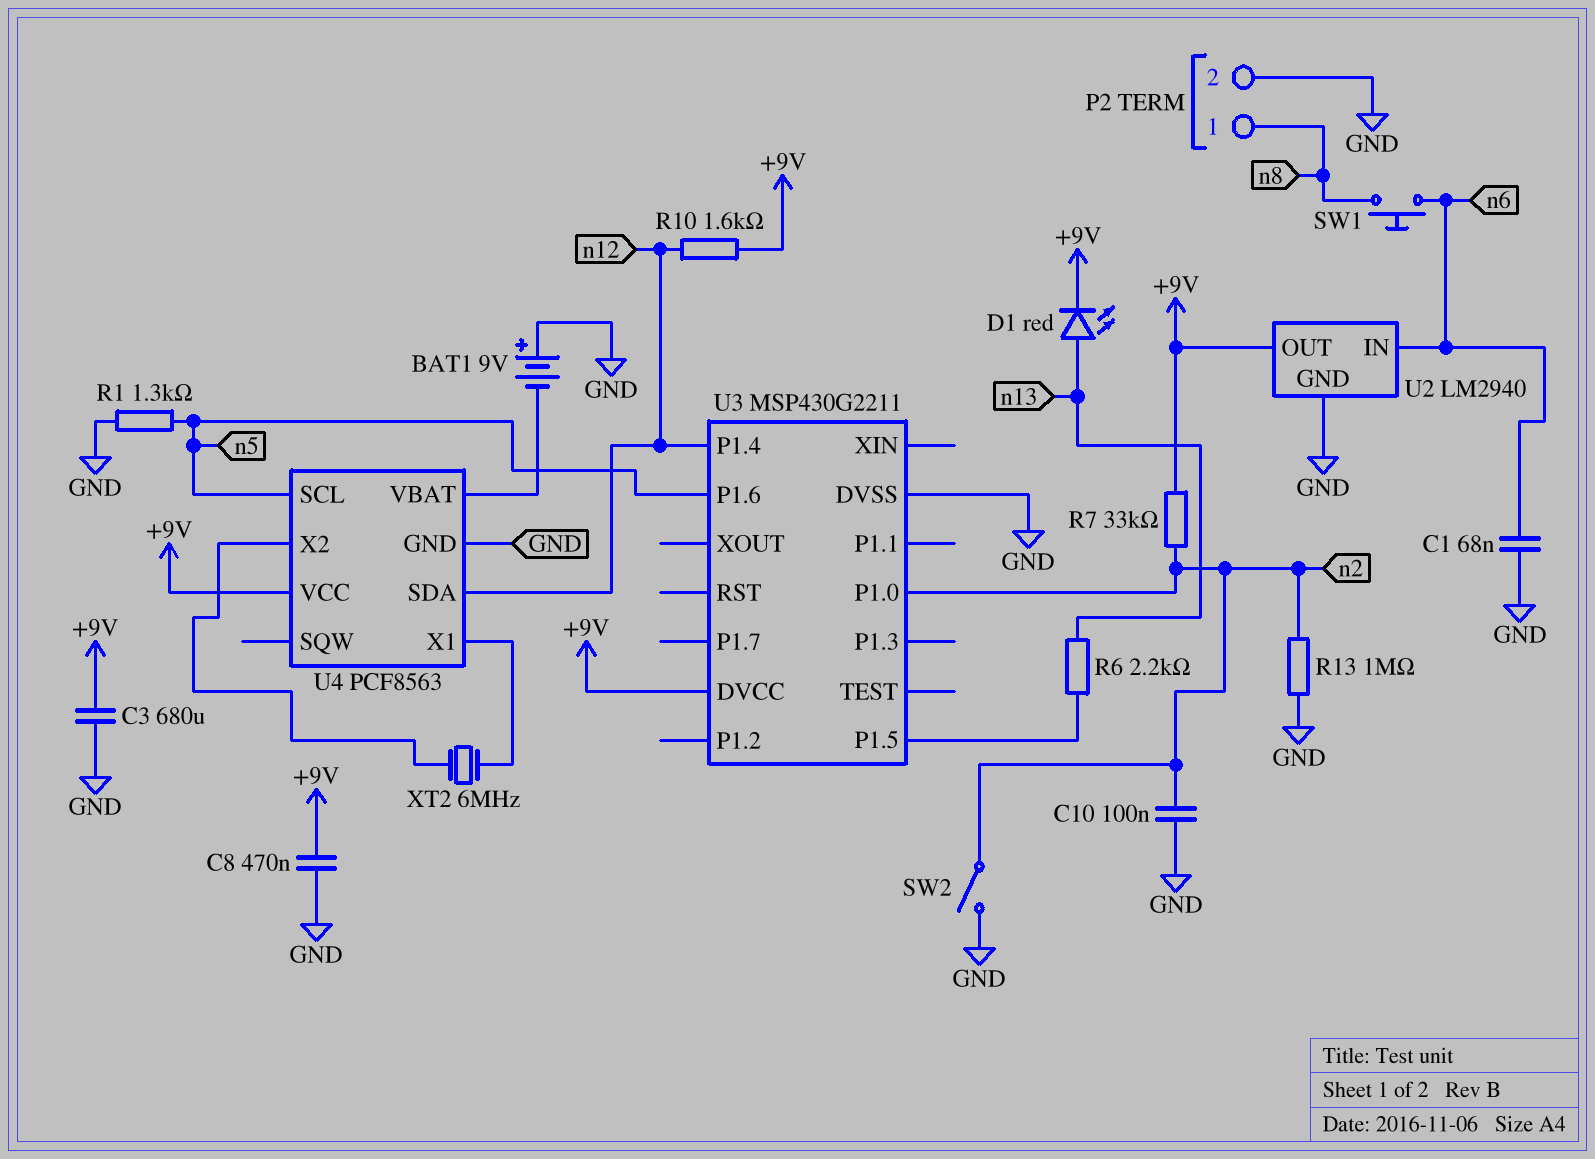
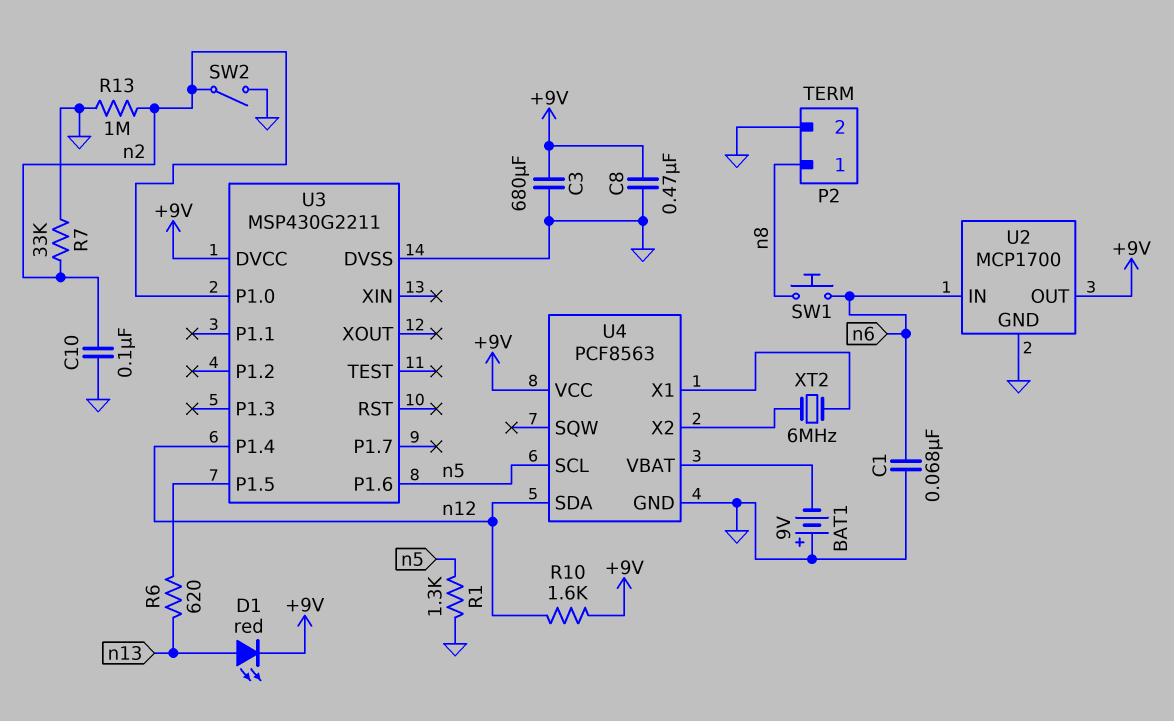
R6: 2.2k (U3/P1.5, n13) -> 620 (U3/P1.5, n13)
R7: 33k (+9V, n2) -> 33k (GND, n2)
U2: LM2940 -> MCP1700

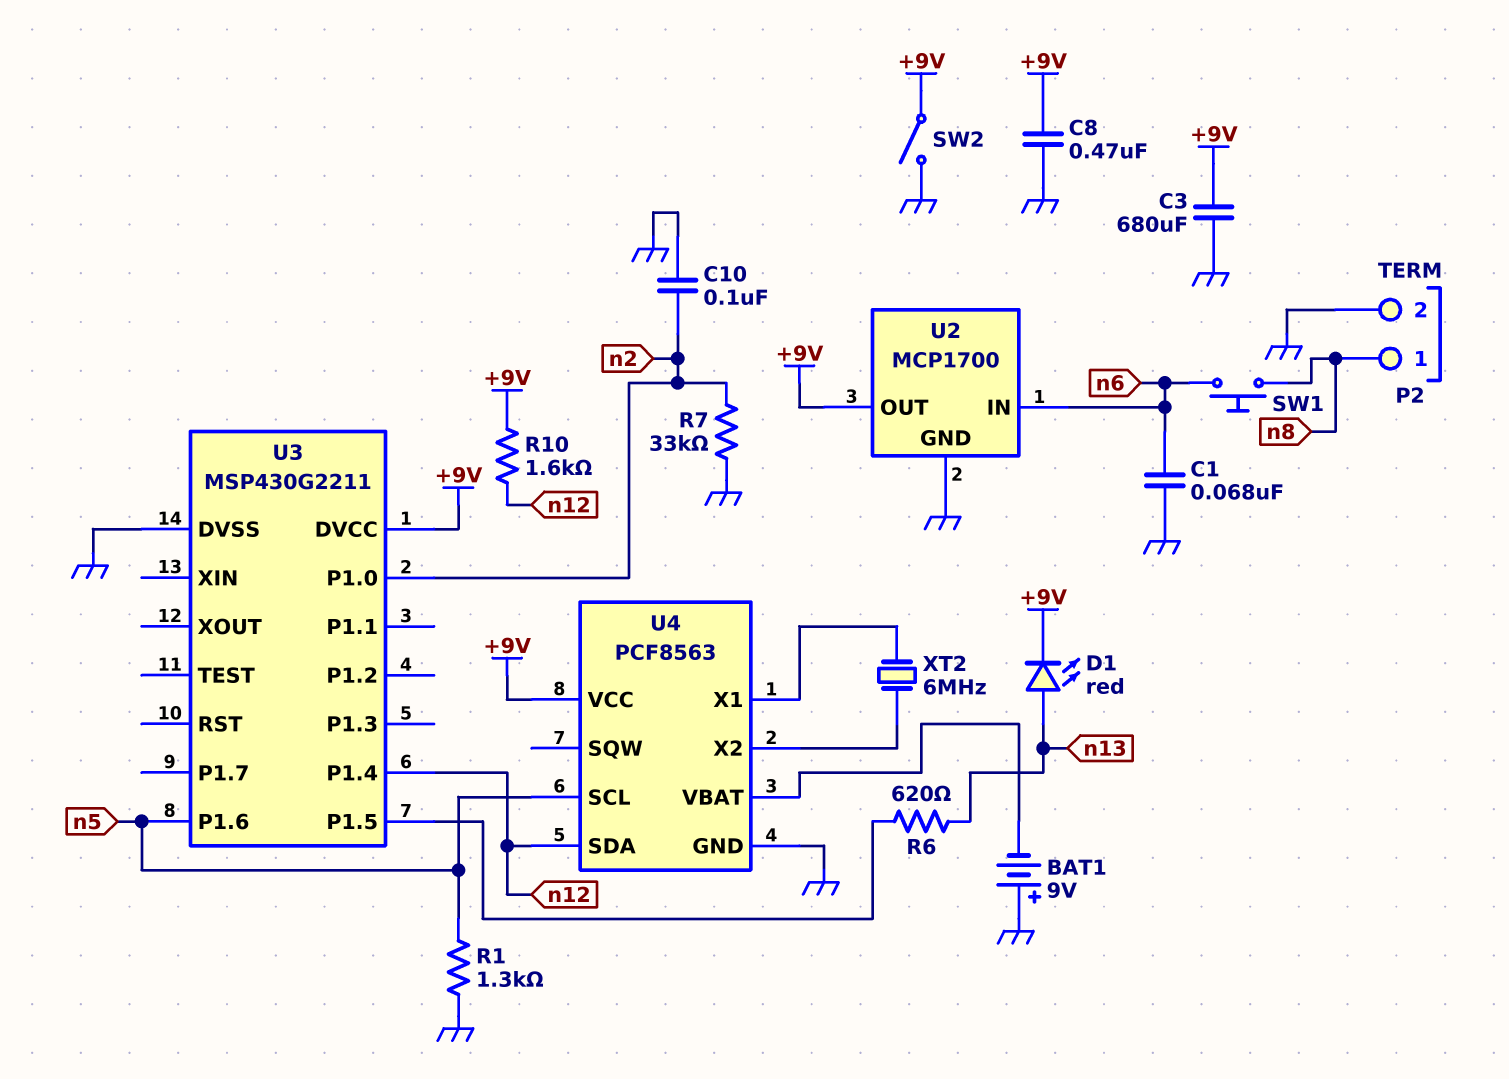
R13: 1M (GND, n2) -> none
SW2: switch (GND, n2) -> switch (+9V, GND)

